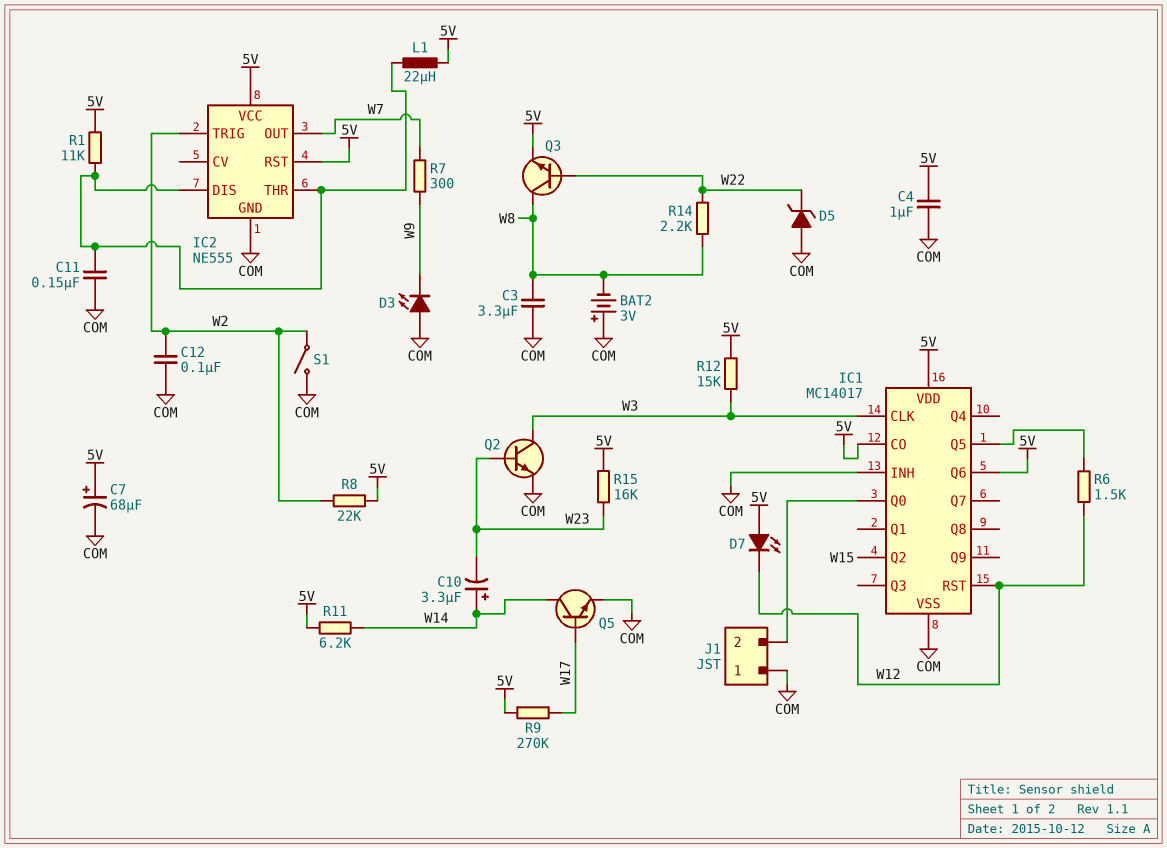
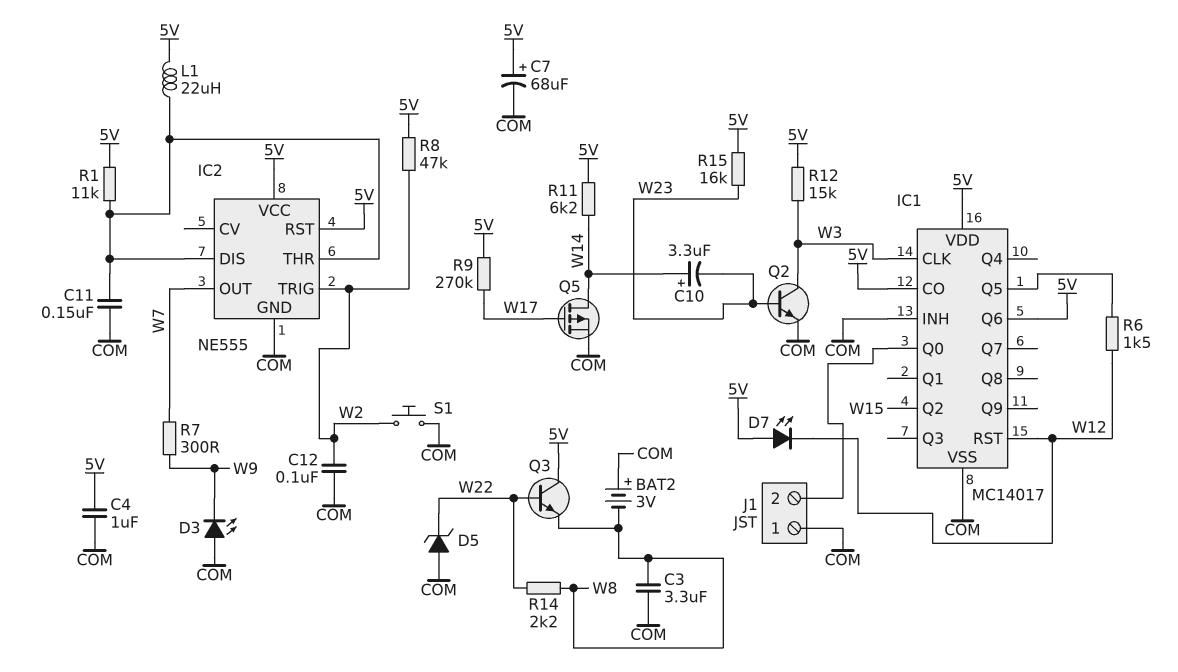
Q3: NPN (B W22, C W8, E 5V) -> NPN (B W22, C 5V, E W8)
Q5: NPN (B W17, C W14, E COM) -> PMOS (G W17, D W14, S COM)
R8: 22k (5V, W2) -> 47k (5V, W2)
S1: switch (COM, W2) -> button (COM, W2)

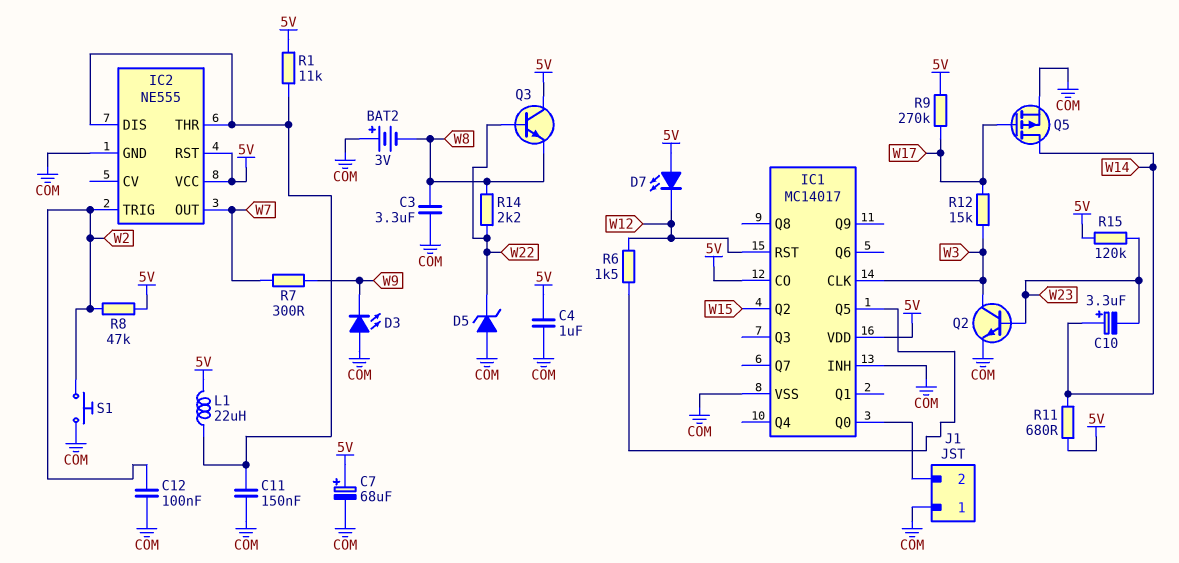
IC1 pin Q6: 5V -> none
R11: 6.2k (5V, W14) -> 680 (5V, W14)
R12: 15k (5V, W3) -> 15k (W3, W17)
R15: 16k (5V, W23) -> 120k (5V, W23)

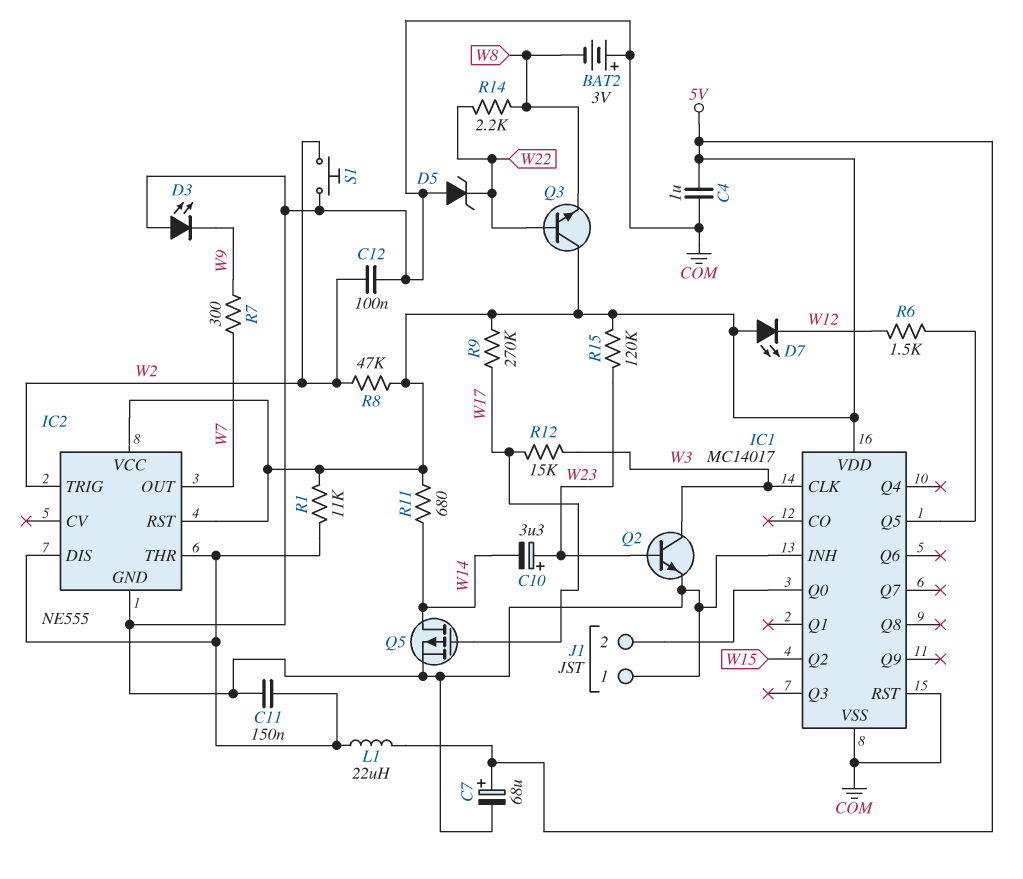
C3: 3.3uF (COM, W8) -> none
C10: 3.3uF (plus W14, minus W23) -> 3.3uF (plus W23, minus W14)
IC1 pin CO: 5V -> none
IC1 pin RST: W12 -> COM

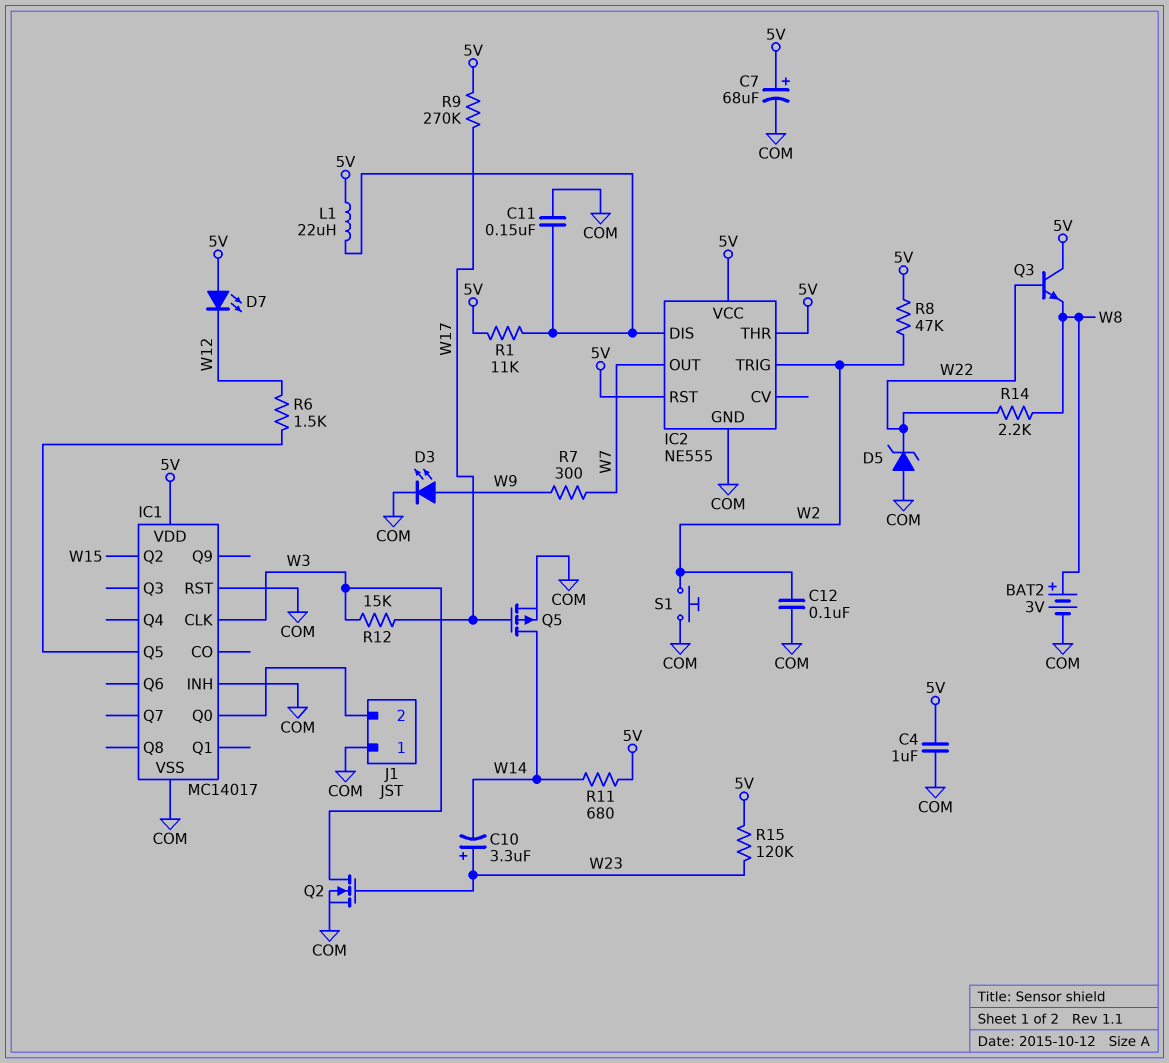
BAT2: 3V (plus COM, minus W8) -> 3V (plus W8, minus COM)
D3: LED (A COM, K W9) -> LED (A W9, K COM)
IC2 pin THR: IC2/DIS -> 5V
Q2: NPN (B W23, C W3, E COM) -> NMOS (G W23, D W3, S COM)

